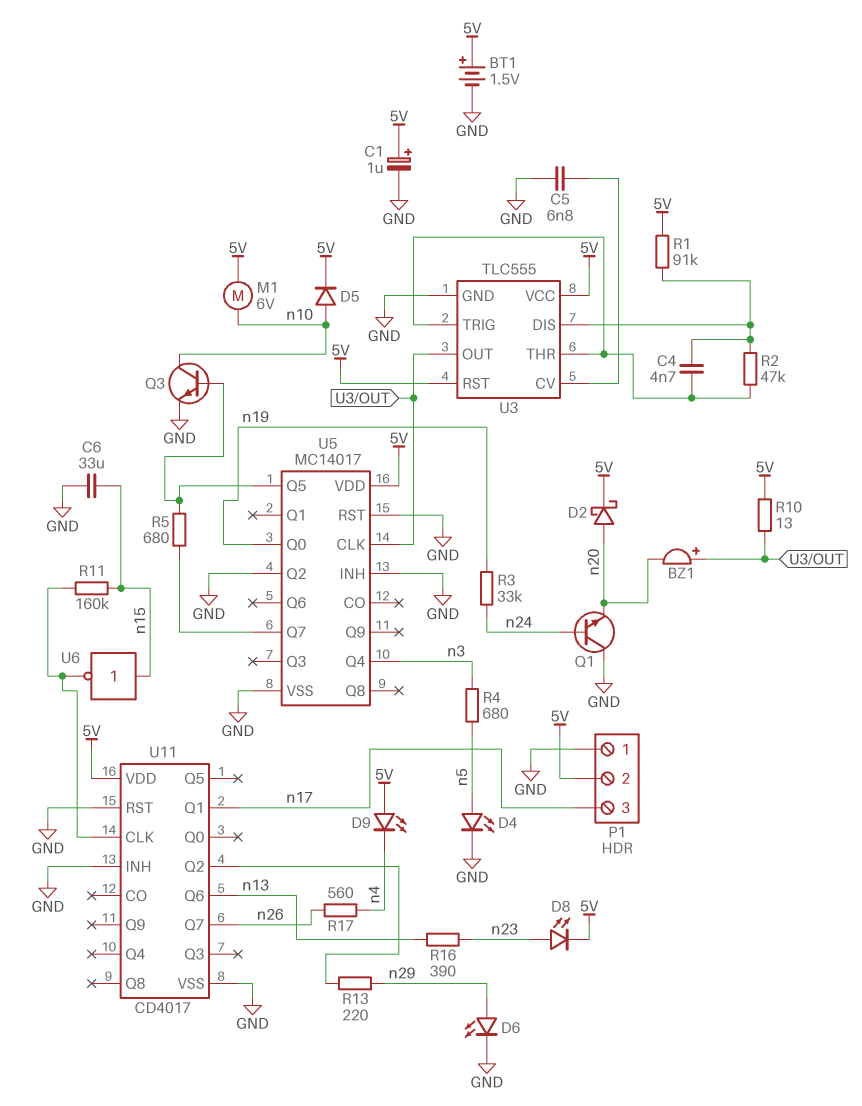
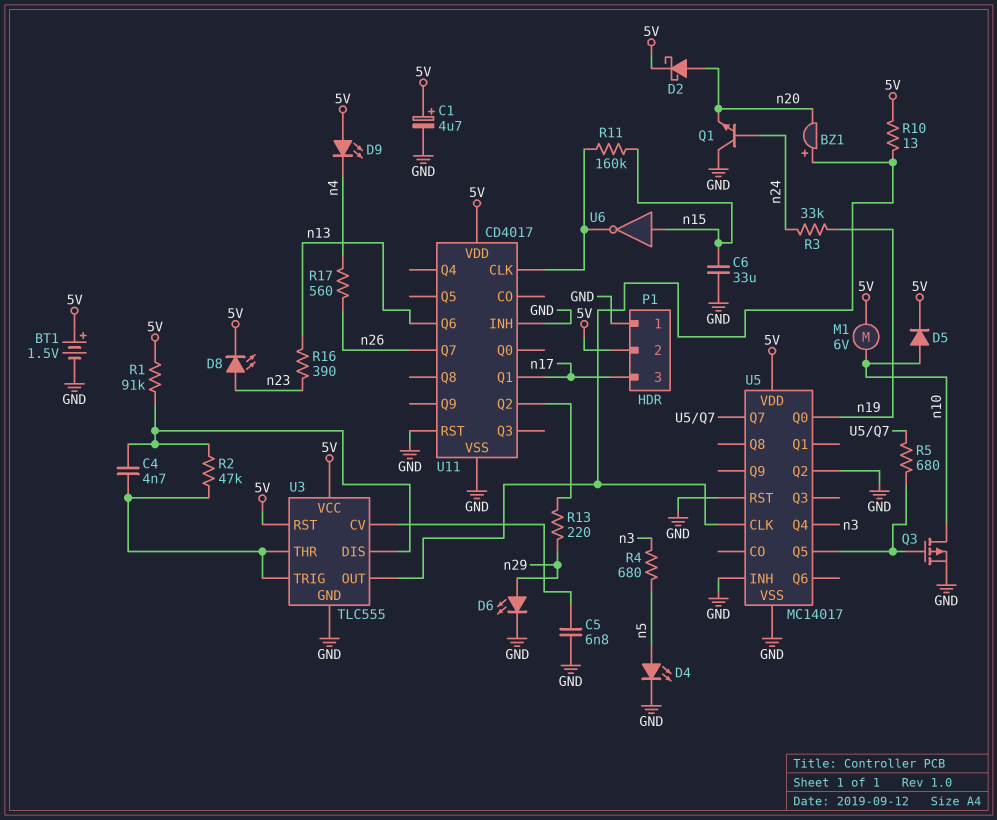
C1: 1uF (plus 5V, minus GND) -> 4.7uF (plus 5V, minus GND)
Q3: NPN (B U5/Q5, C n10, E GND) -> PMOS (G U5/Q5, D n10, S GND)

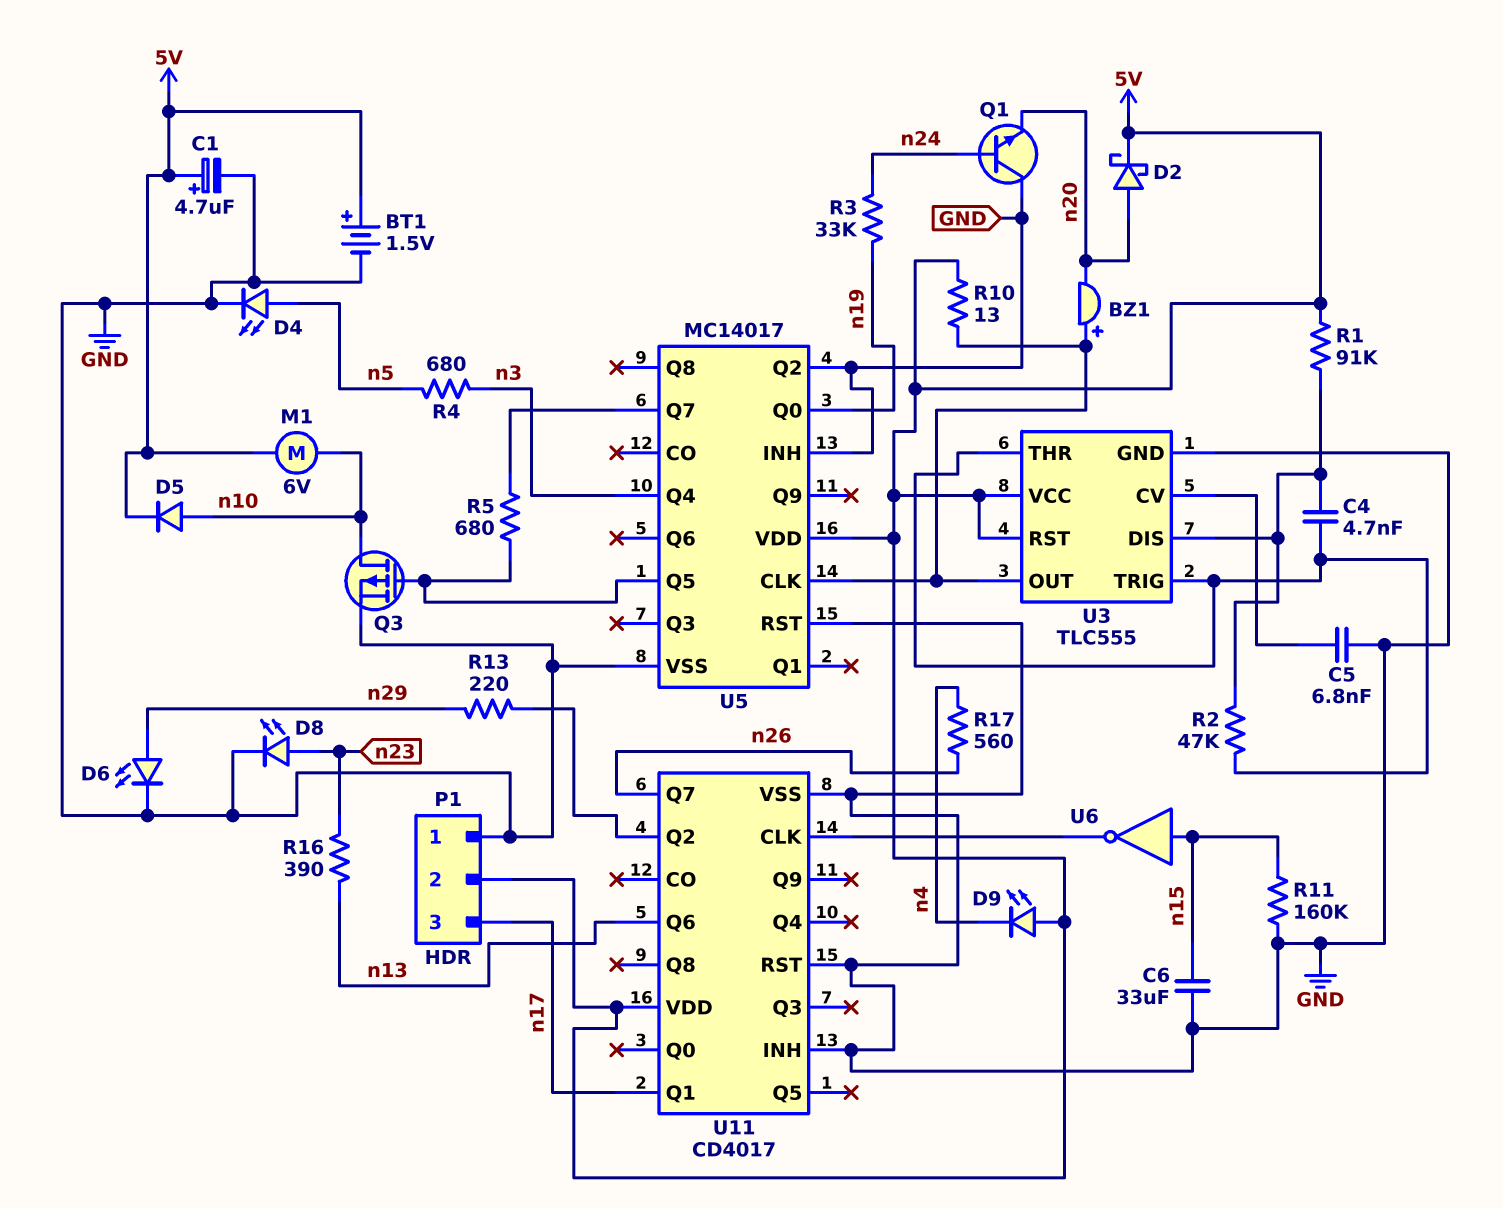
D8: LED (A n23, K 5V) -> LED (A n23, K GND)
R11: 160k (U11/CLK, n15) -> 160k (GND, n15)

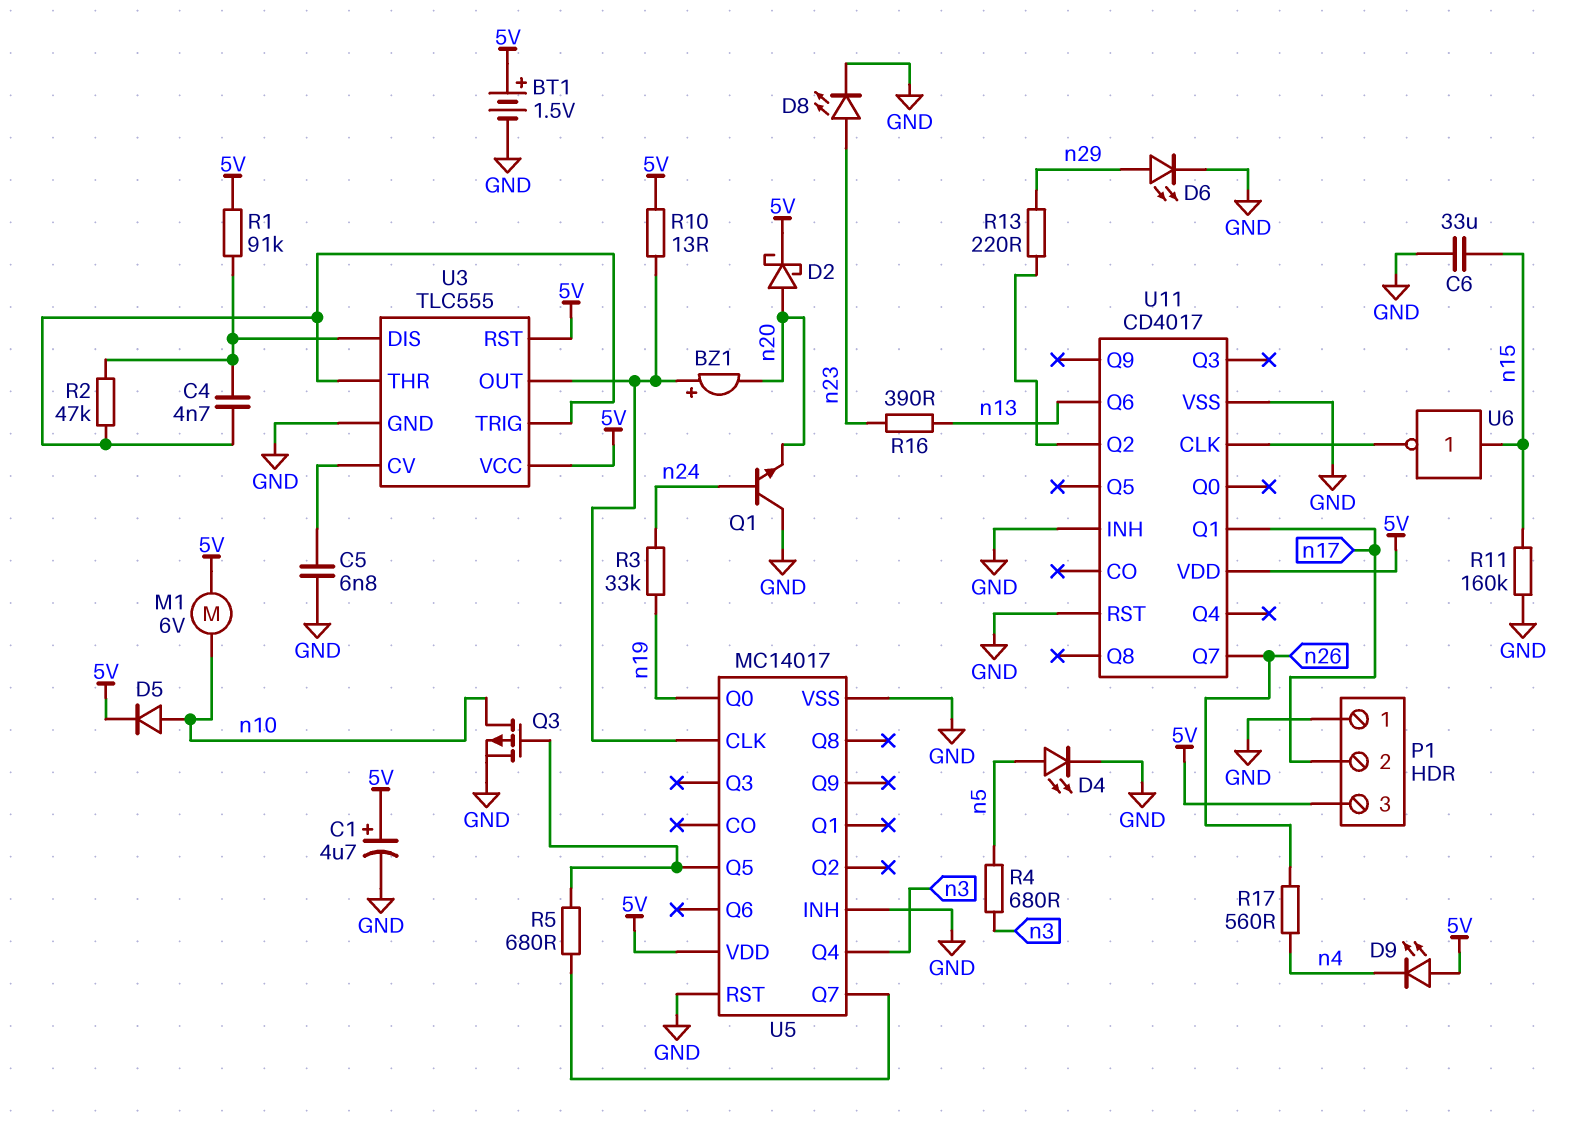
P1 pin 2: 5V -> n17
P1 pin 3: n17 -> 5V
U5 pin Q2: GND -> none

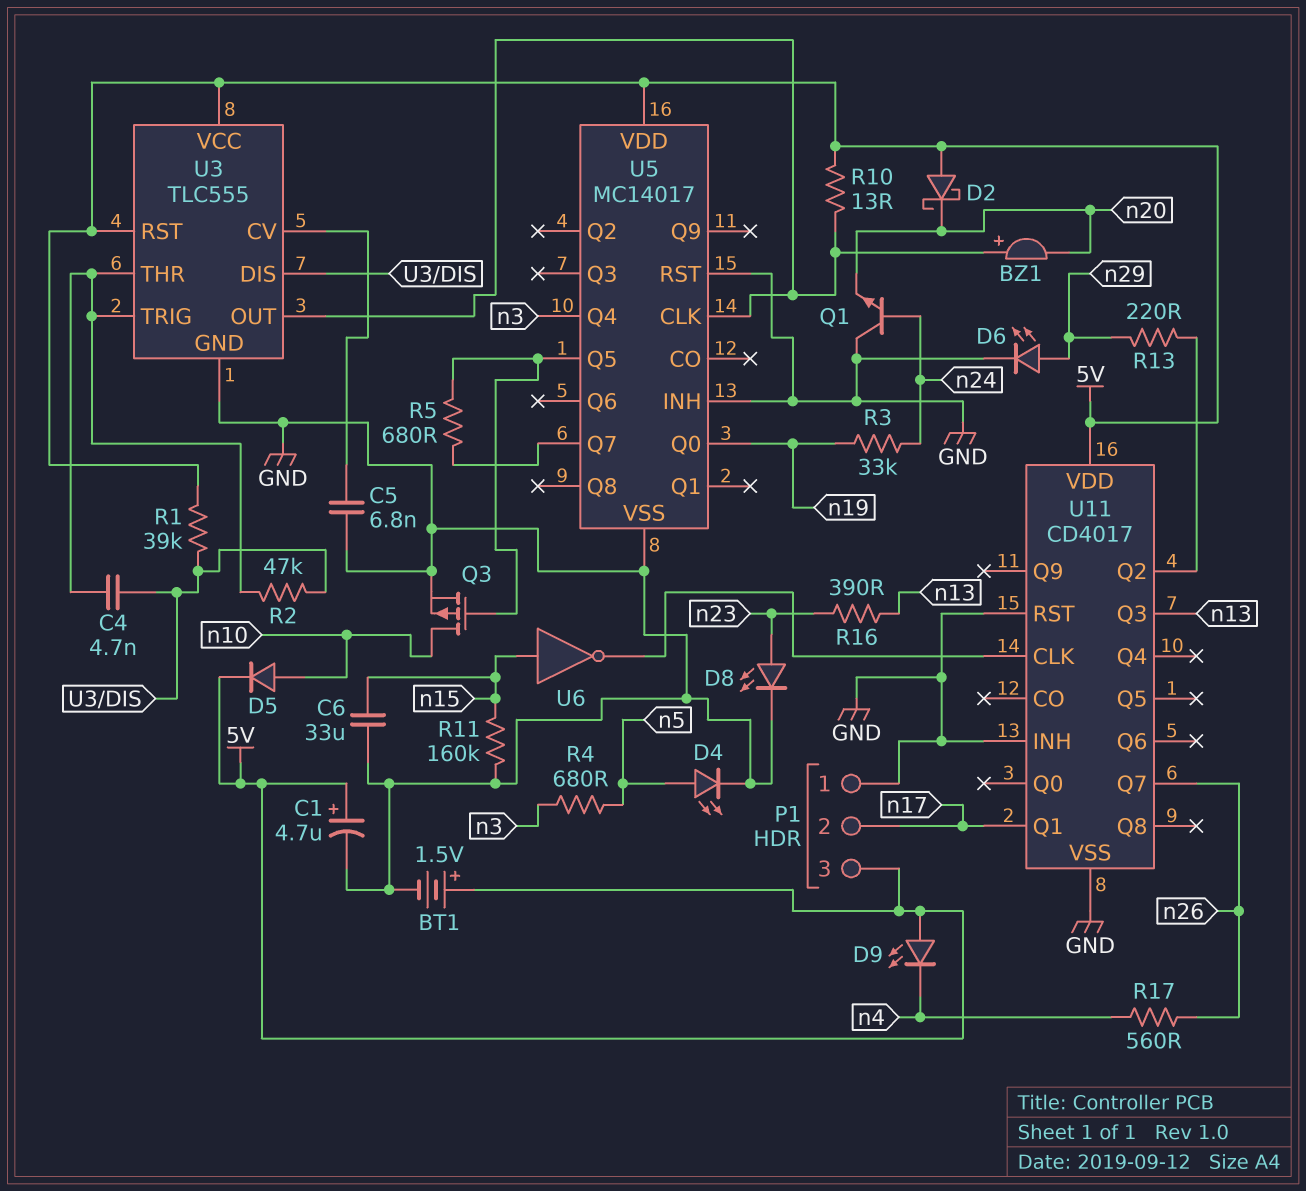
D2: schottky (A n20, K 5V) -> schottky (A 5V, K n20)
M1: motor 6V (5V, n10) -> none
R1: 91k (5V, U3/DIS) -> 39k (5V, U3/DIS)
U11 pin Q3: none -> n13
U11 pin Q6: n13 -> none

